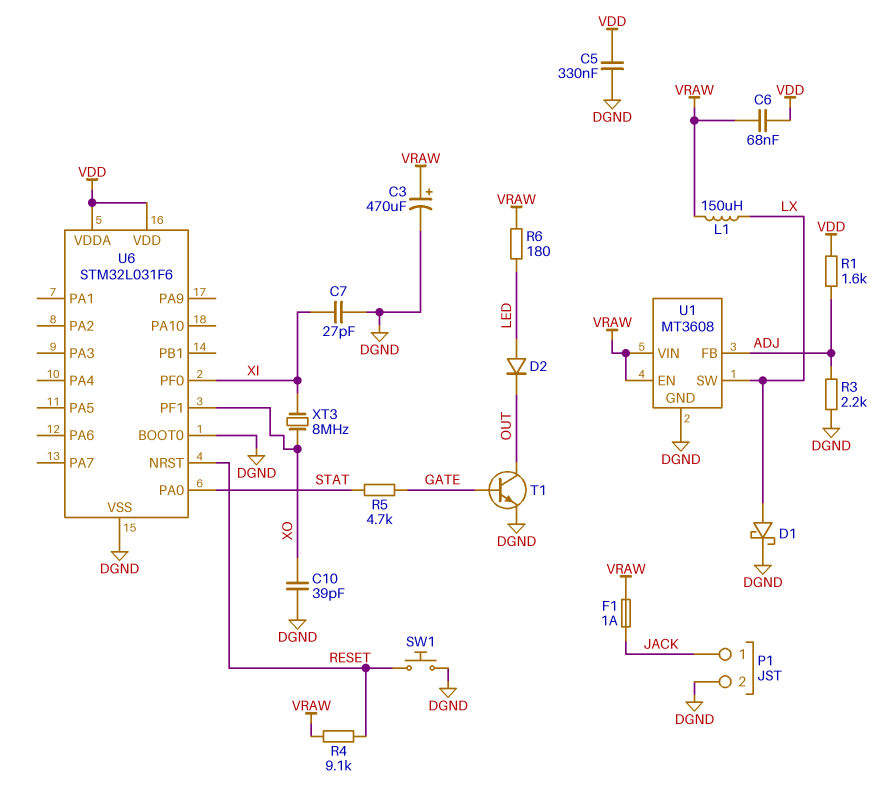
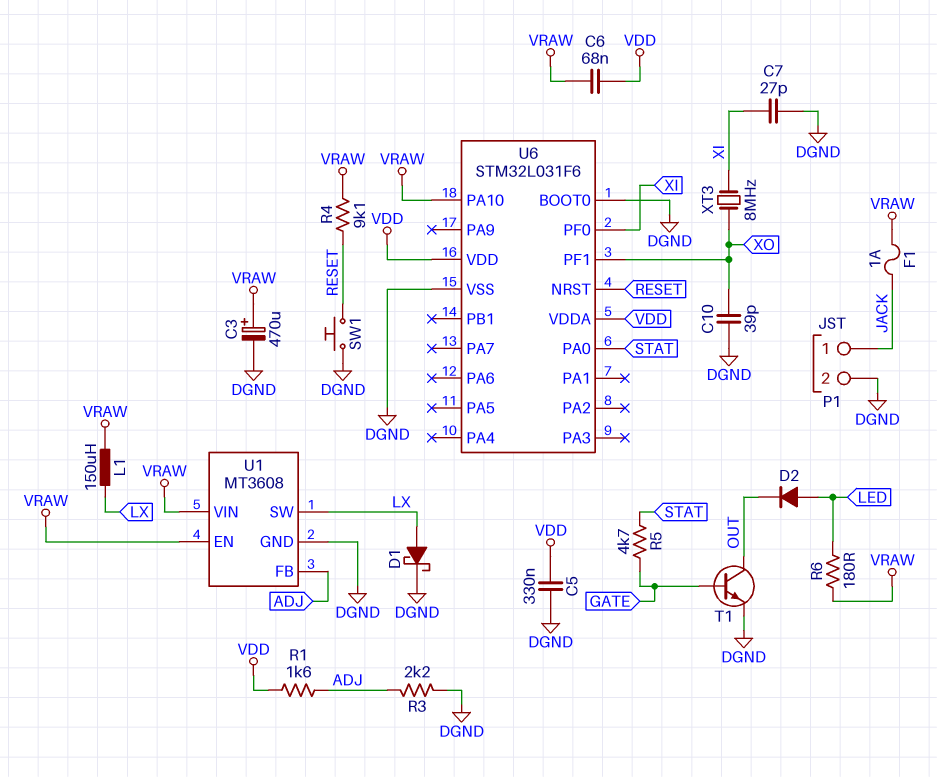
U6 pin PA10: none -> VRAW

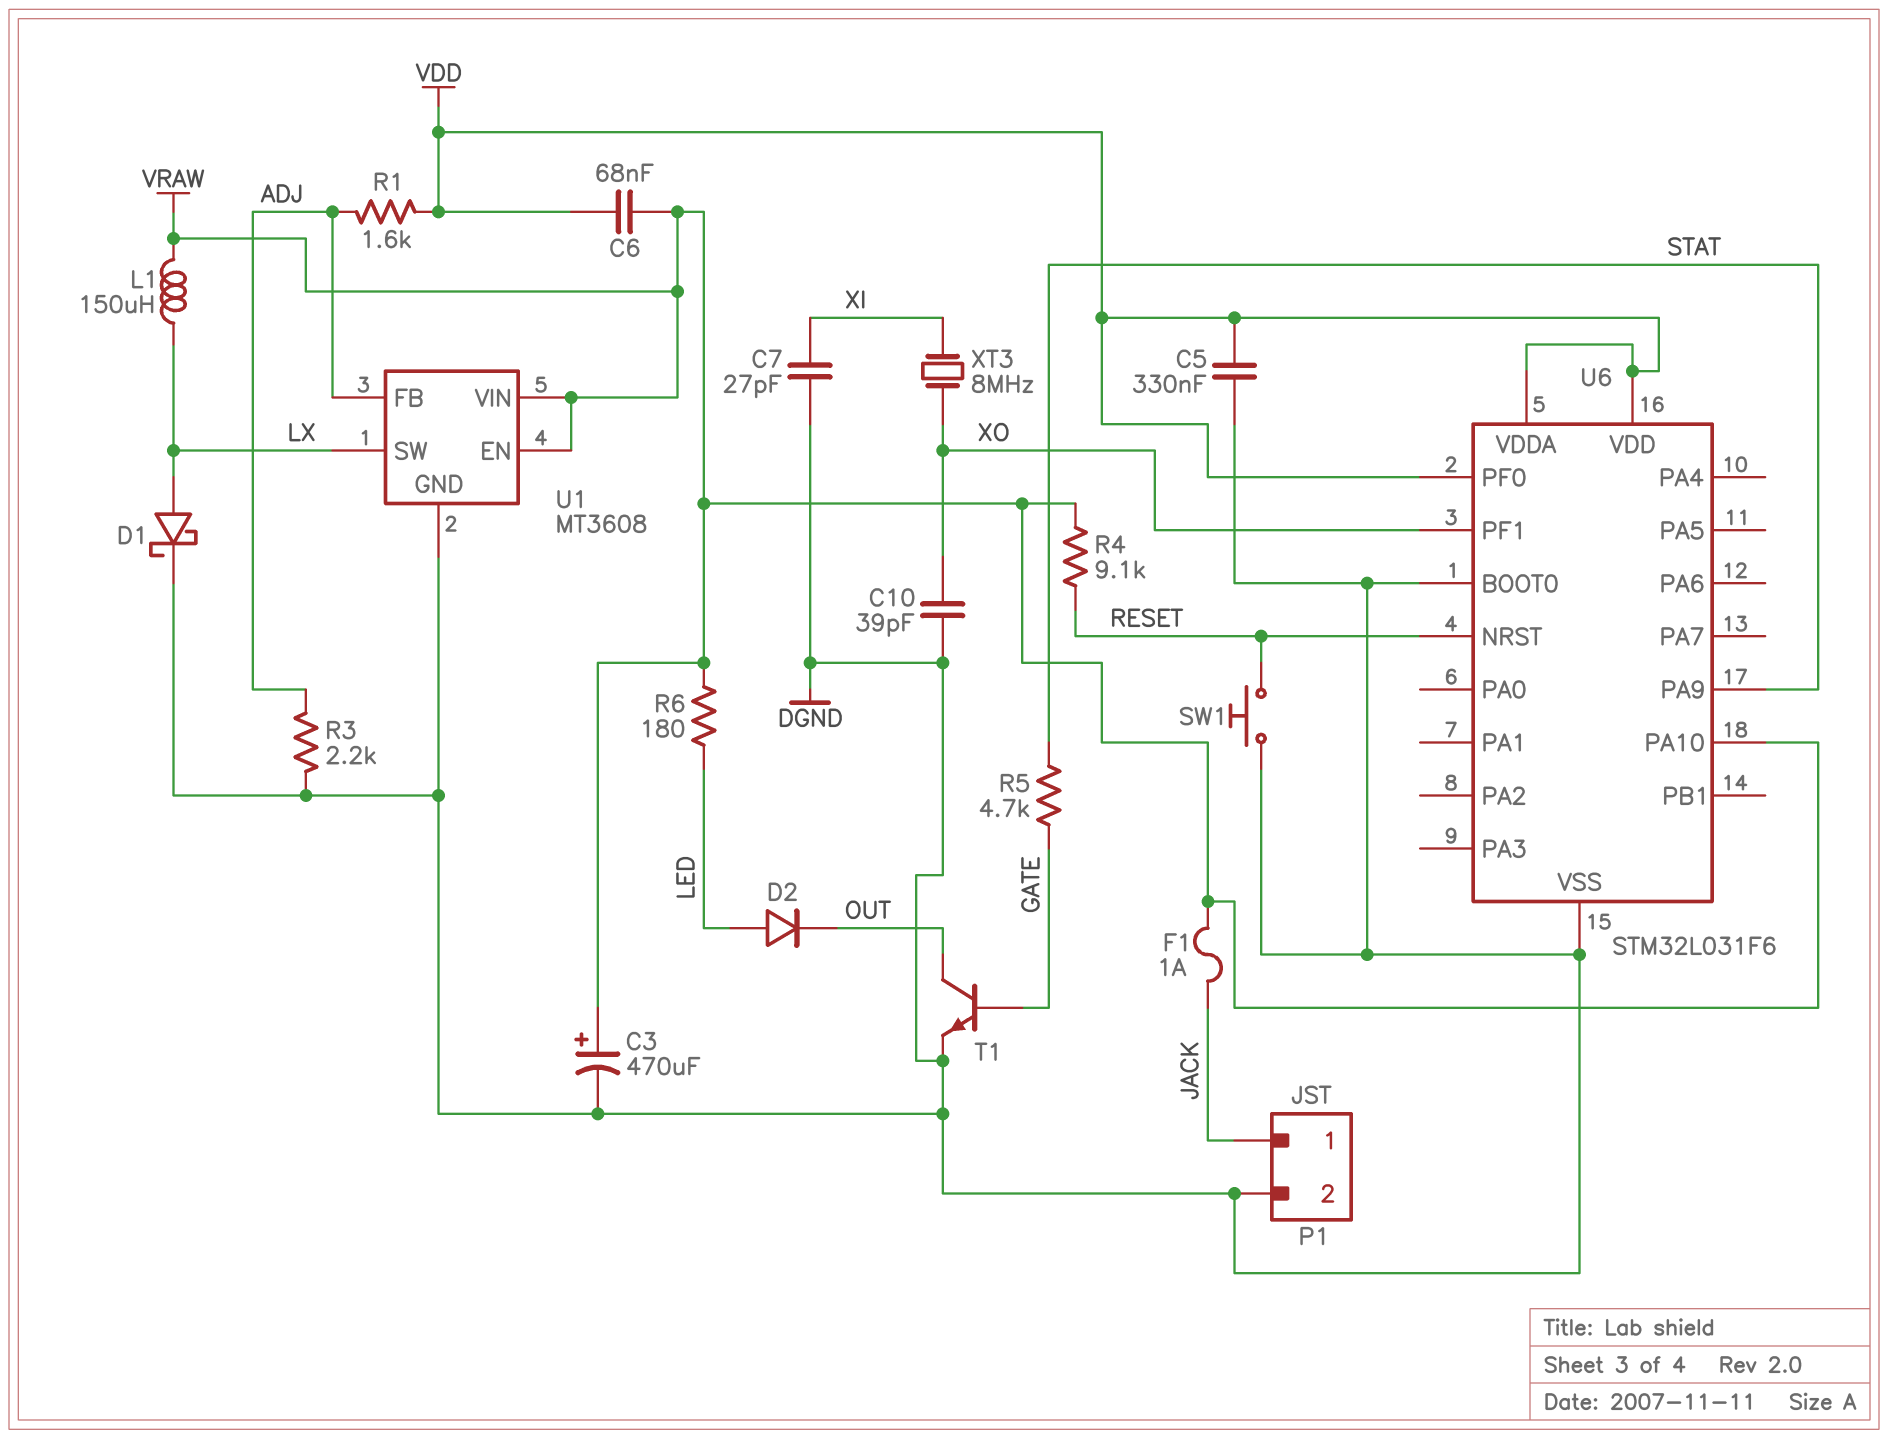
U6 pin PA0: STAT -> none
U6 pin PA9: none -> STAT
U6 pin PF0: XI -> VDD

